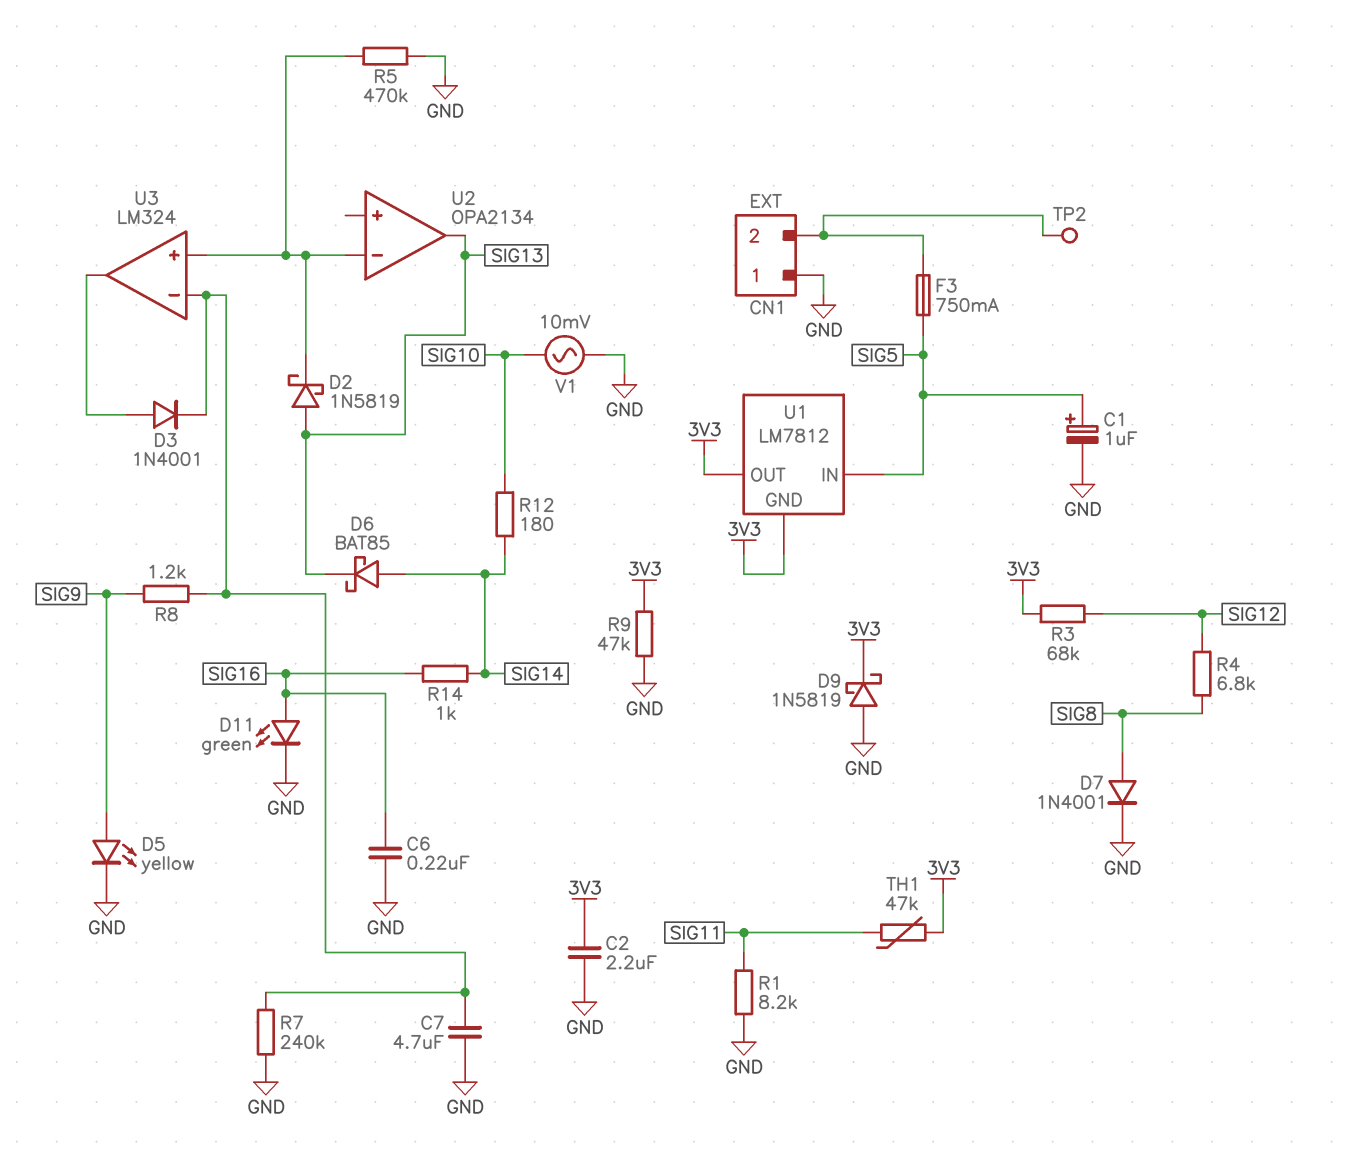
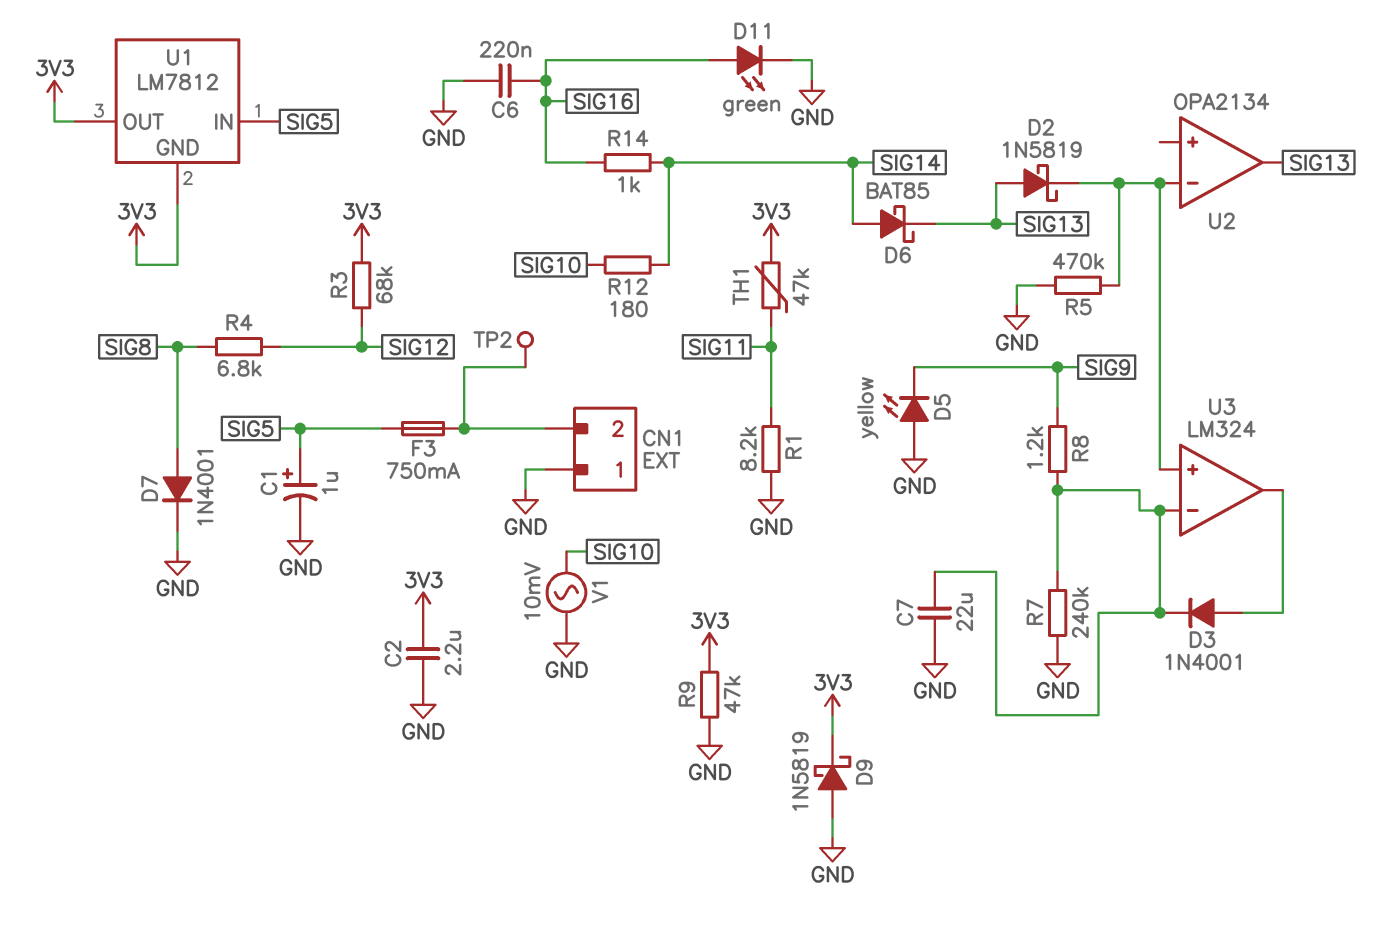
C7: 4.7uF (GND, U3/in-) -> 22uF (GND, U3/in-)
D5: LED yellow (A SIG9, K GND) -> LED yellow (A GND, K SIG9)

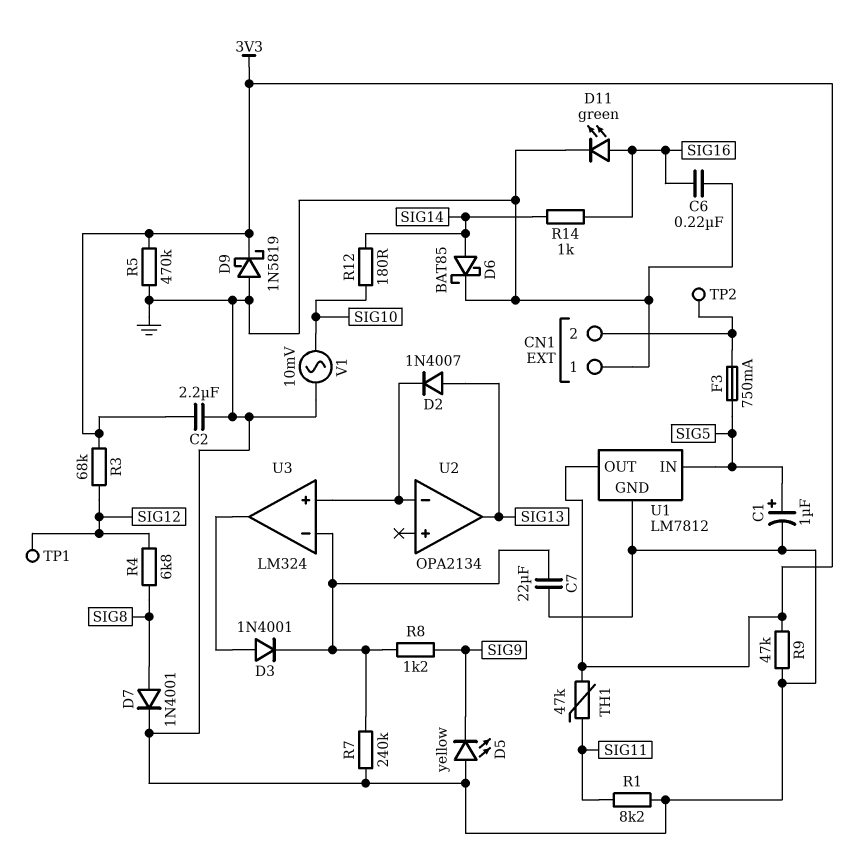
D2: schottky 1N5819 (A SIG13, K U2/in-) -> diode 1N4007 (A SIG13, K U2/in-)
D6: schottky BAT85 (A SIG14, K SIG13) -> schottky BAT85 (A SIG14, K GND)
R5: 470k (GND, U2/in-) -> 470k (3V3, GND)
TP1: none -> test point (SIG12)
U1 pin GND: 3V3 -> GND

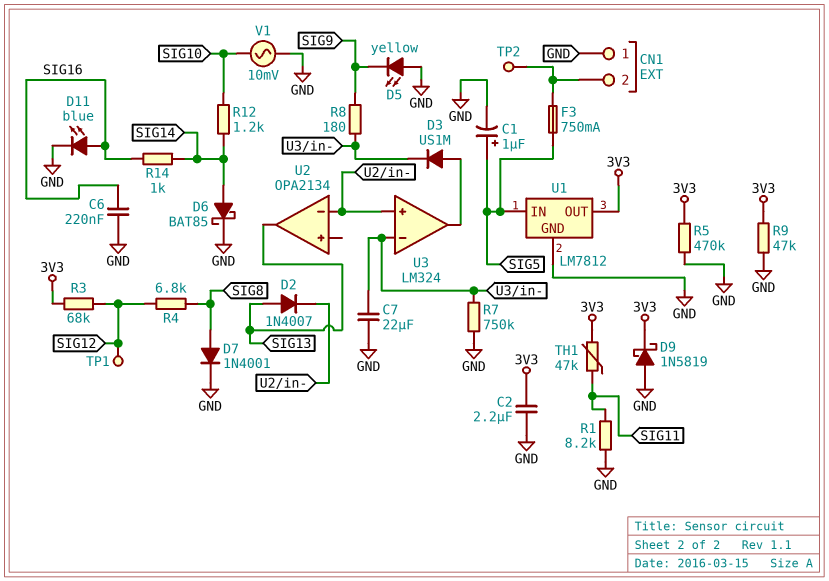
D3: diode 1N4001 (A U3/out, K U3/in-) -> diode US1M (A U3/out, K U3/in-)
D11: LED green (A SIG16, K GND) -> LED blue (A SIG16, K GND)
R7: 240k (GND, U3/in-) -> 750k (GND, U3/in-)
R8: 1.2k (SIG9, U3/in-) -> 180 (SIG9, U3/in-)
R12: 180 (SIG10, SIG14) -> 1.2k (SIG10, SIG14)

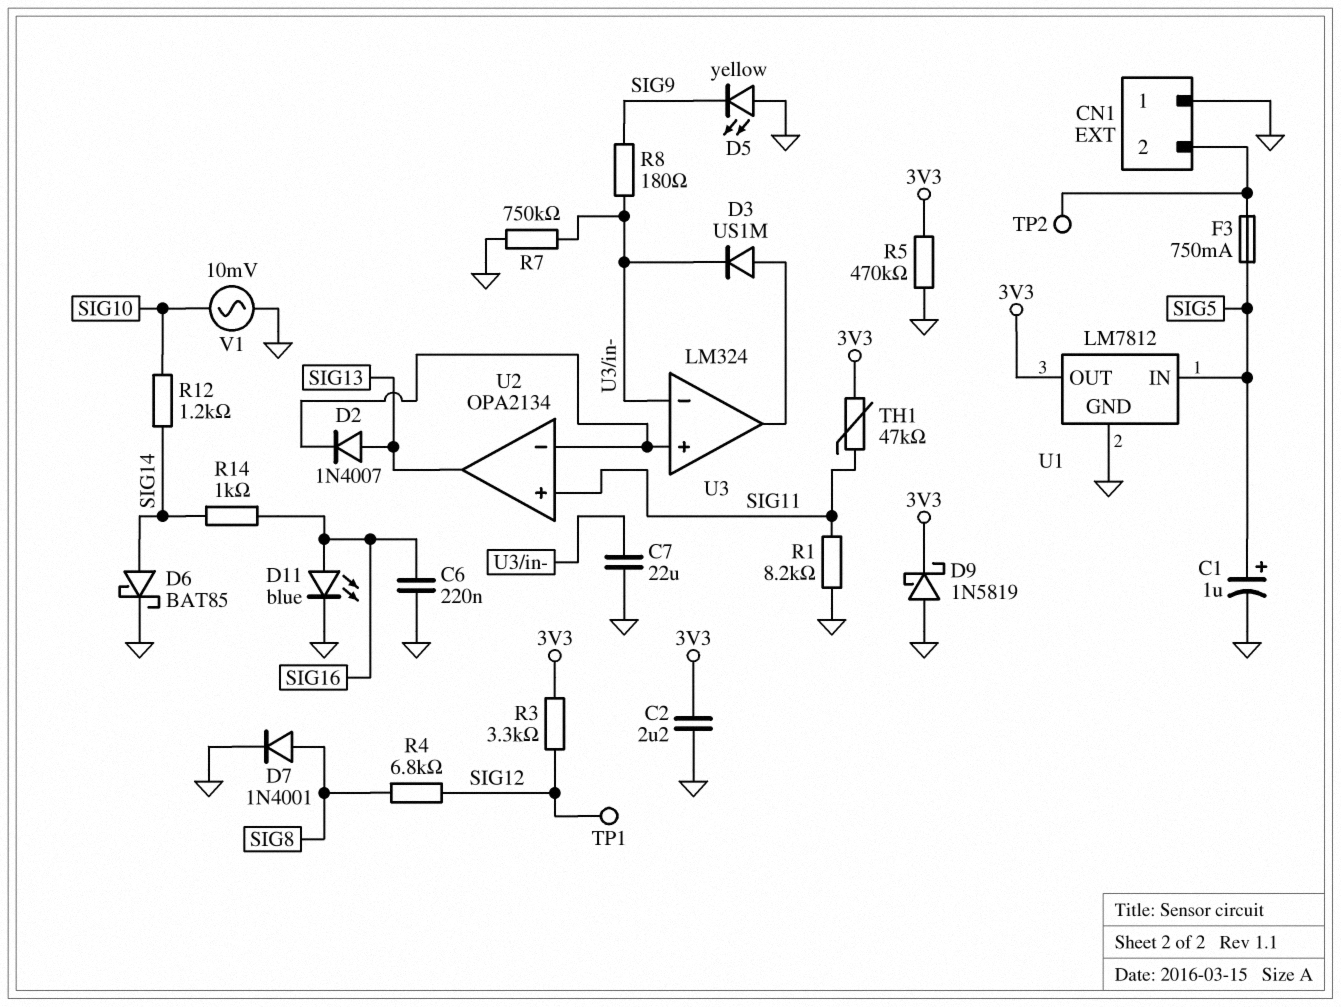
R3: 68k (3V3, SIG12) -> 3.3k (3V3, SIG12)
R9: 47k (3V3, GND) -> none
U2 pin in+: none -> SIG11

